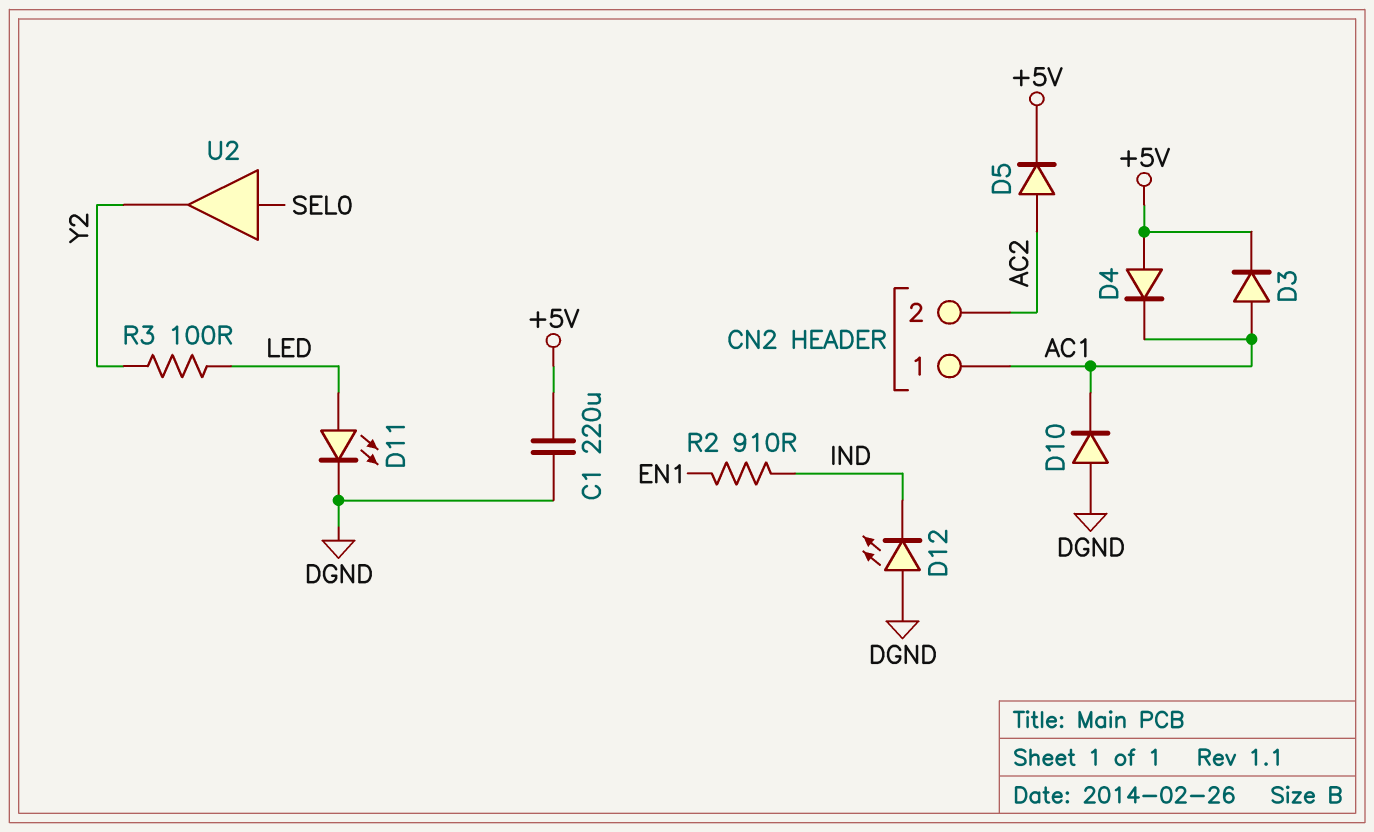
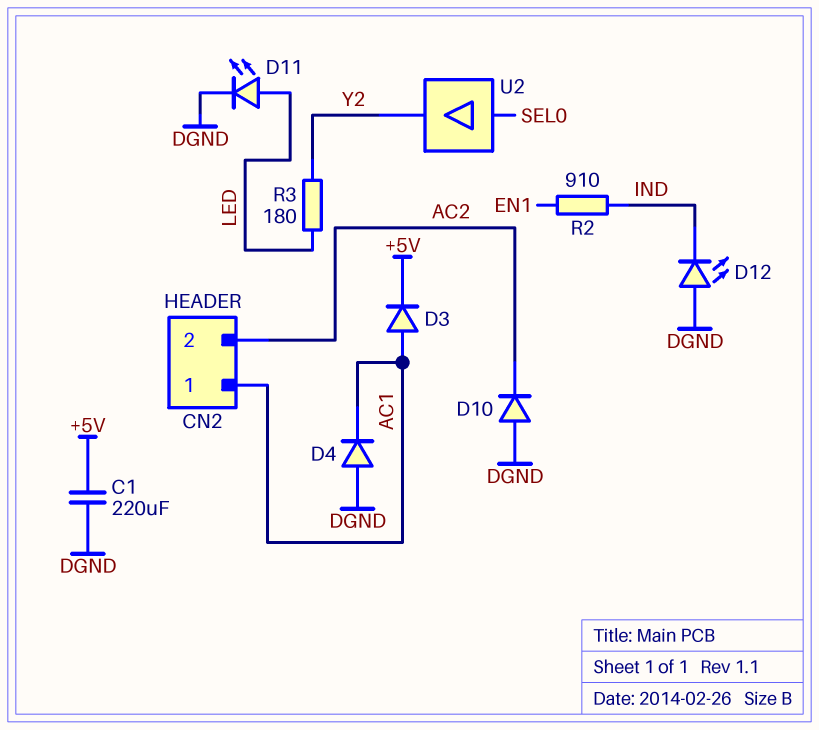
D4: diode (A +5V, K AC1) -> diode (A DGND, K AC1)
D5: diode (A AC2, K +5V) -> none
D10: diode (A DGND, K AC1) -> diode (A DGND, K AC2)
R3: 100 (LED, Y2) -> 180 (LED, Y2)

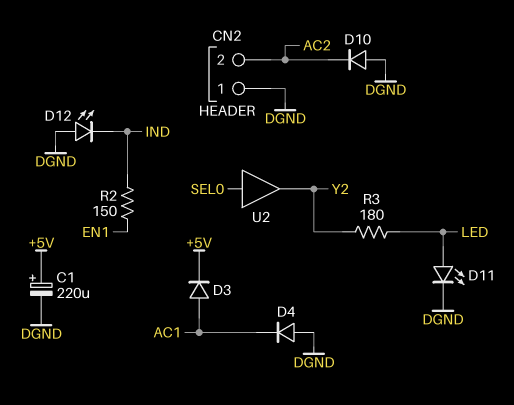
C1: 220uF (+5V, DGND) -> 220uF (plus +5V, minus DGND)
CN2 pin 1: AC1 -> DGND
R2: 910 (EN1, IND) -> 150 (EN1, IND)

